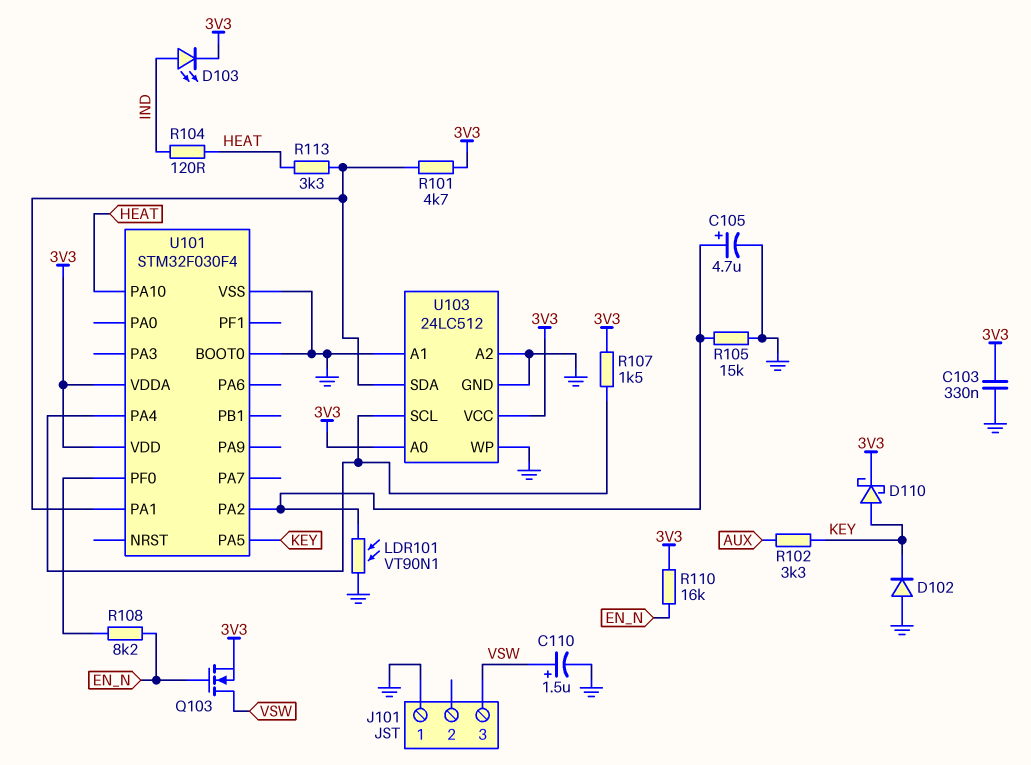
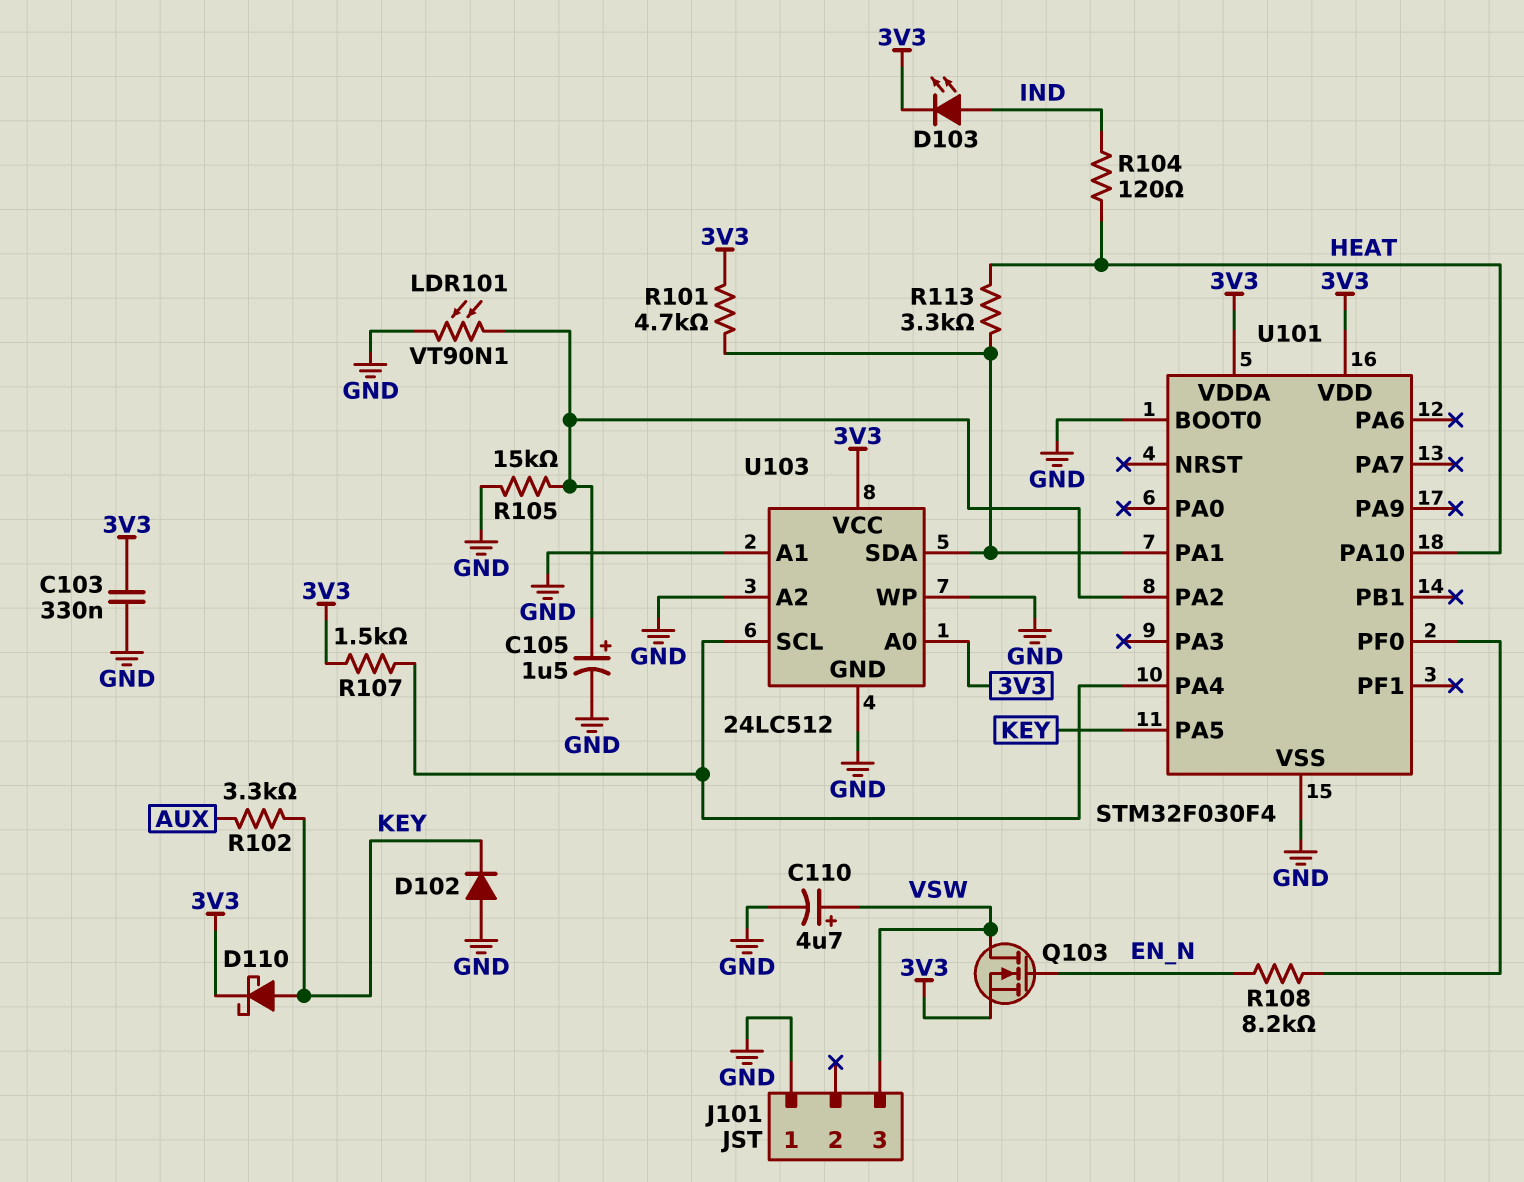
C105: 4.7uF (plus U101/PA2, minus GND) -> 1.5uF (plus U101/PA2, minus GND)
C110: 1.5uF (plus VSW, minus GND) -> 4.7uF (plus VSW, minus GND)
R110: 16k (3V3, EN_N) -> none

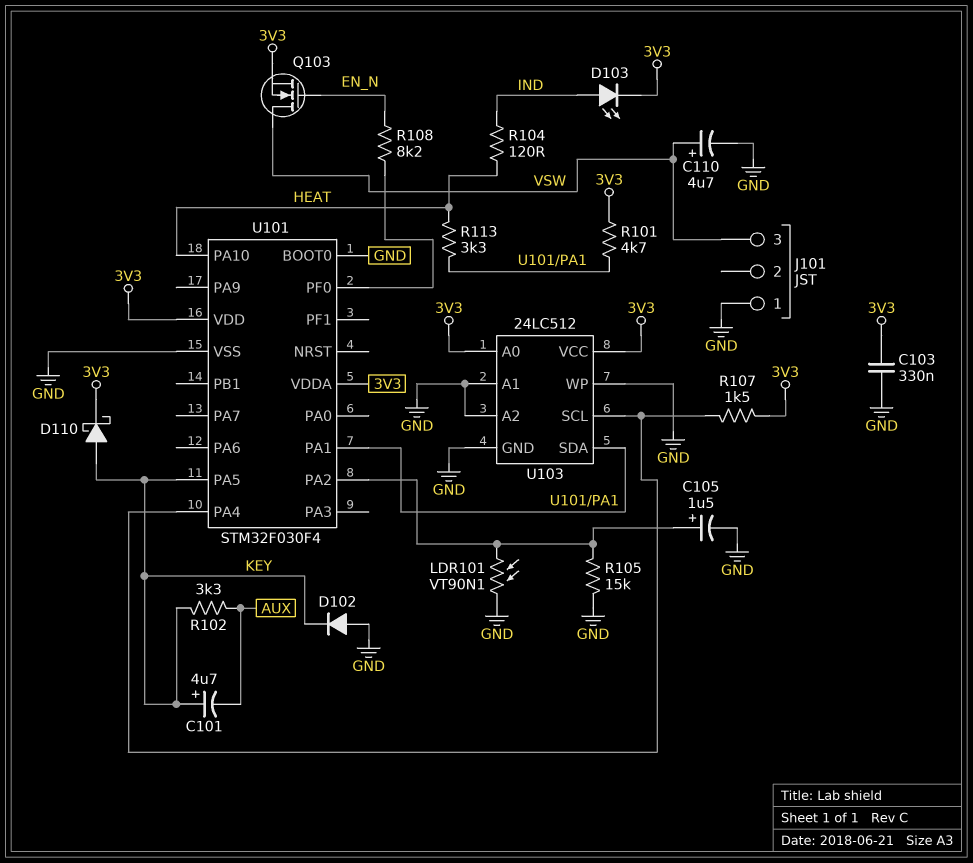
C101: none -> 4.7uF (plus KEY, minus AUX)

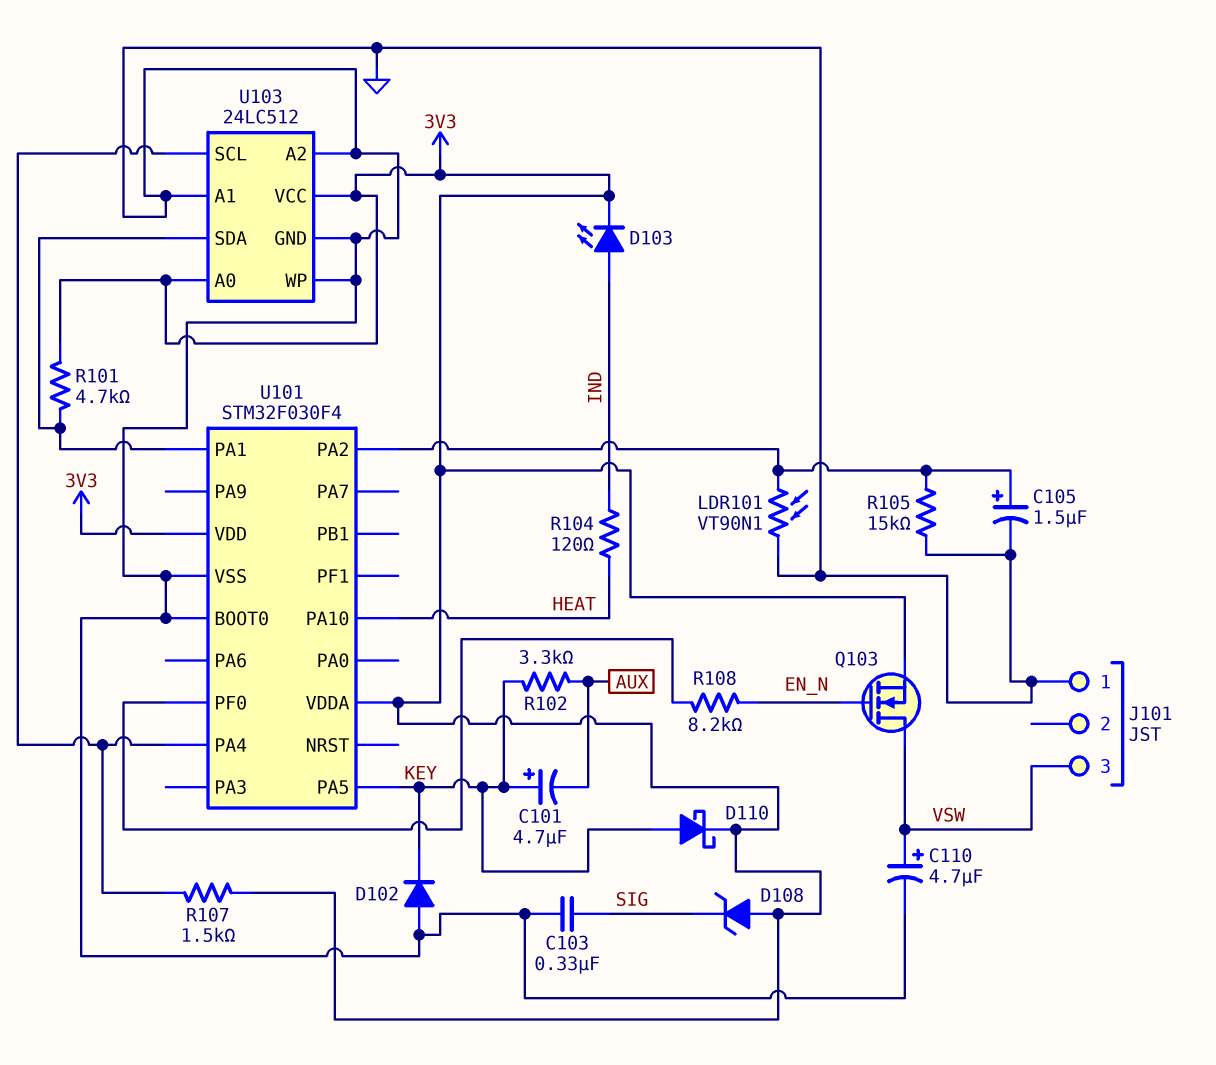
C103: 330nF (3V3, GND) -> 330nF (GND, SIG)
D108: none -> zener (A 3V3, K SIG)
R113: 3.3k (HEAT, U101/PA1) -> none

